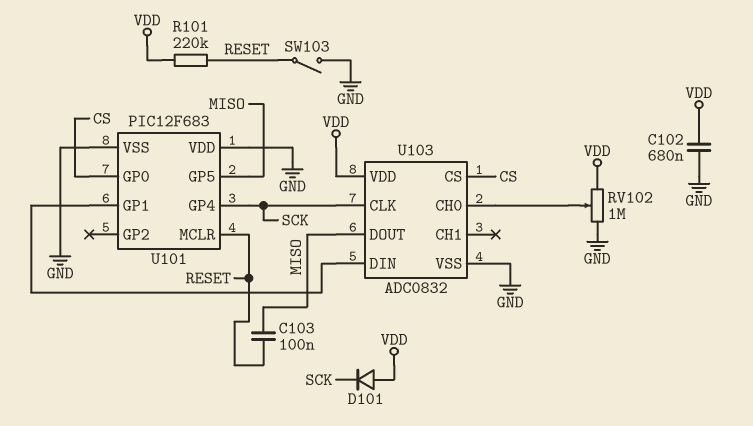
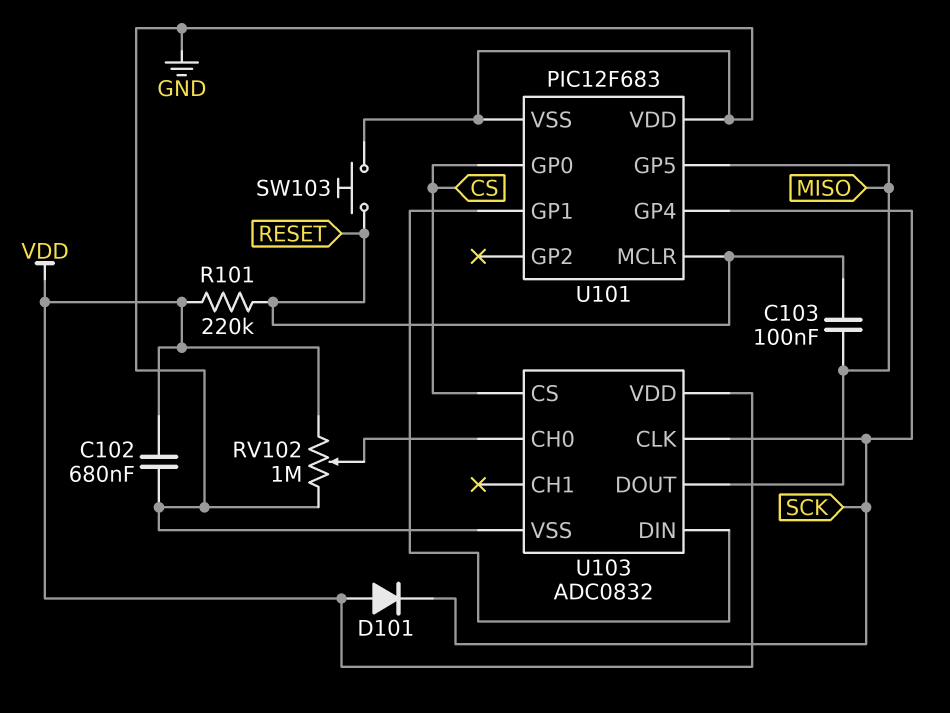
SW103: switch (GND, RESET) -> button (GND, RESET)

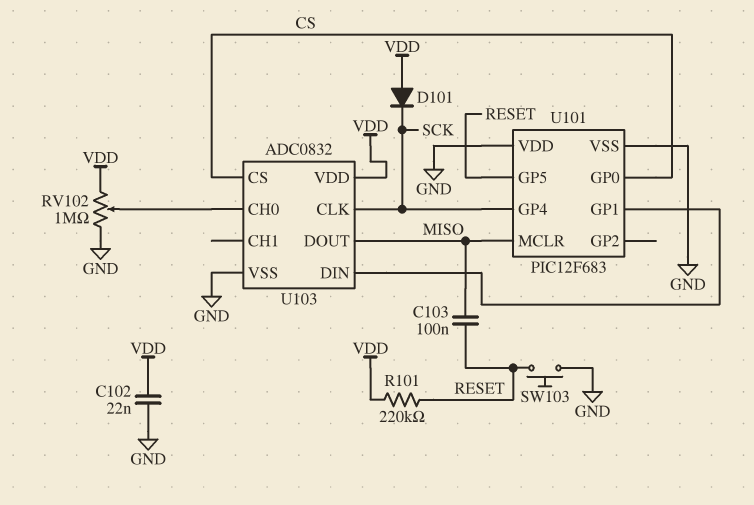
C102: 680nF (GND, VDD) -> 22nF (GND, VDD)
U101 pin GP5: MISO -> RESET
U101 pin MCLR: RESET -> MISO

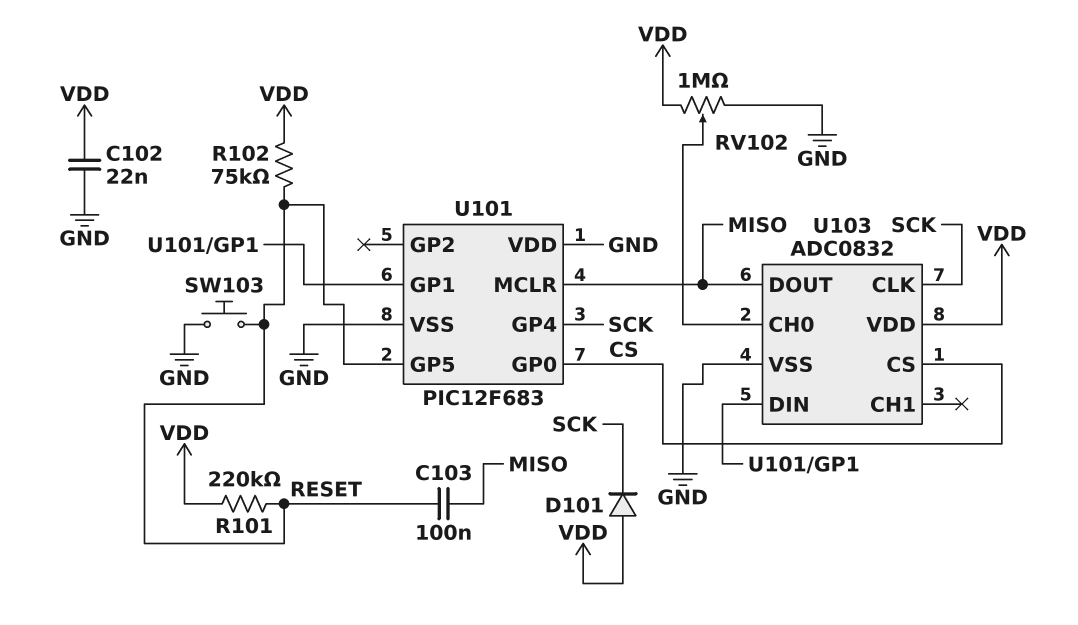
R102: none -> 75k (RESET, VDD)

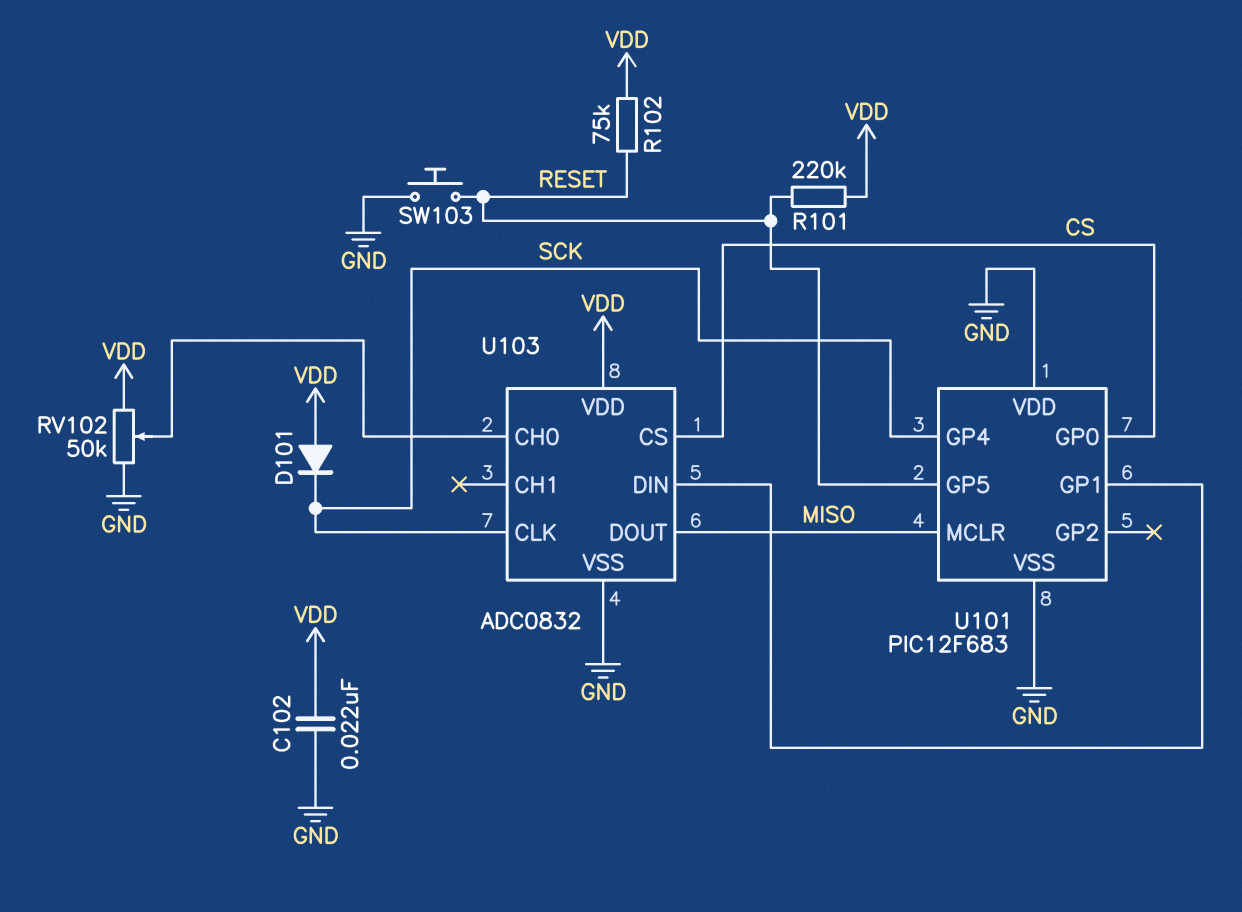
C103: 100nF (MISO, RESET) -> none
RV102: 1M (GND, VDD, wiper U103/CH0) -> 50k (GND, VDD, wiper U103/CH0)

